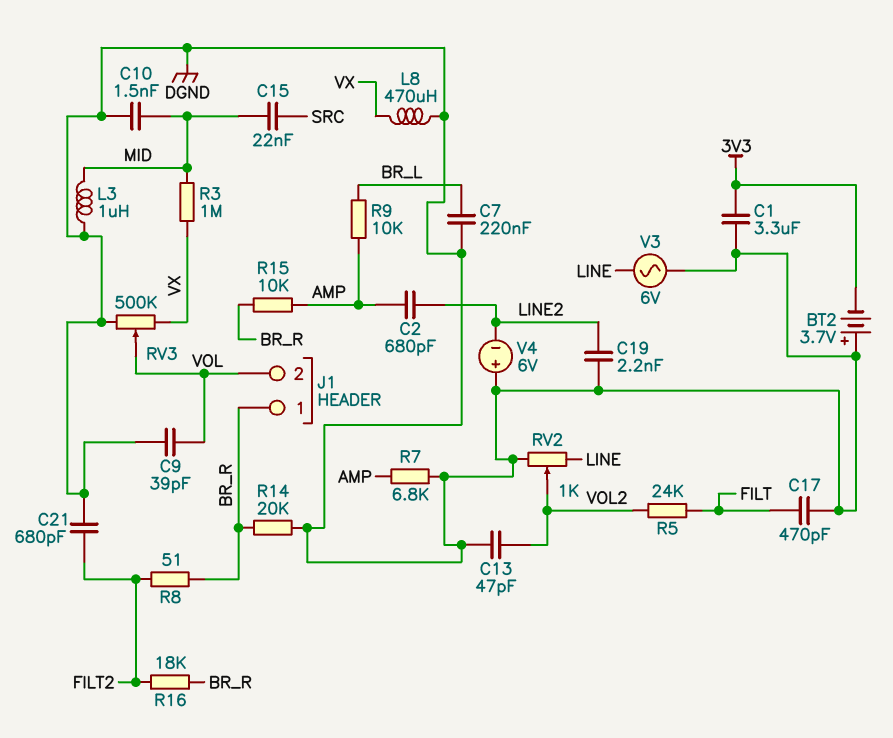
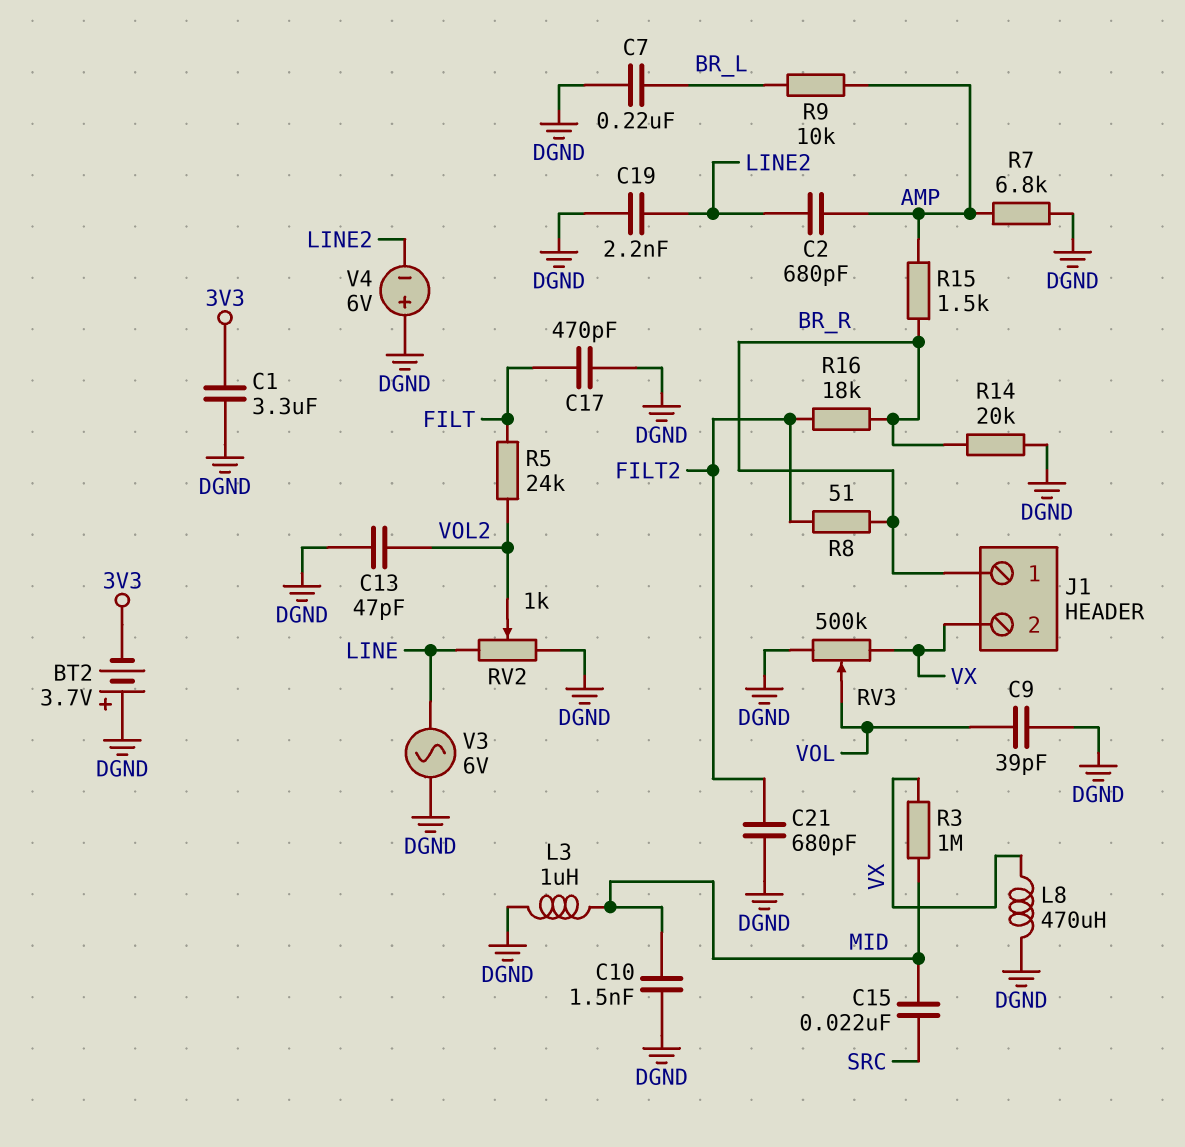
J1 pin 2: VOL -> VX
R15: 10k (AMP, BR_R) -> 1.5k (AMP, BR_R)

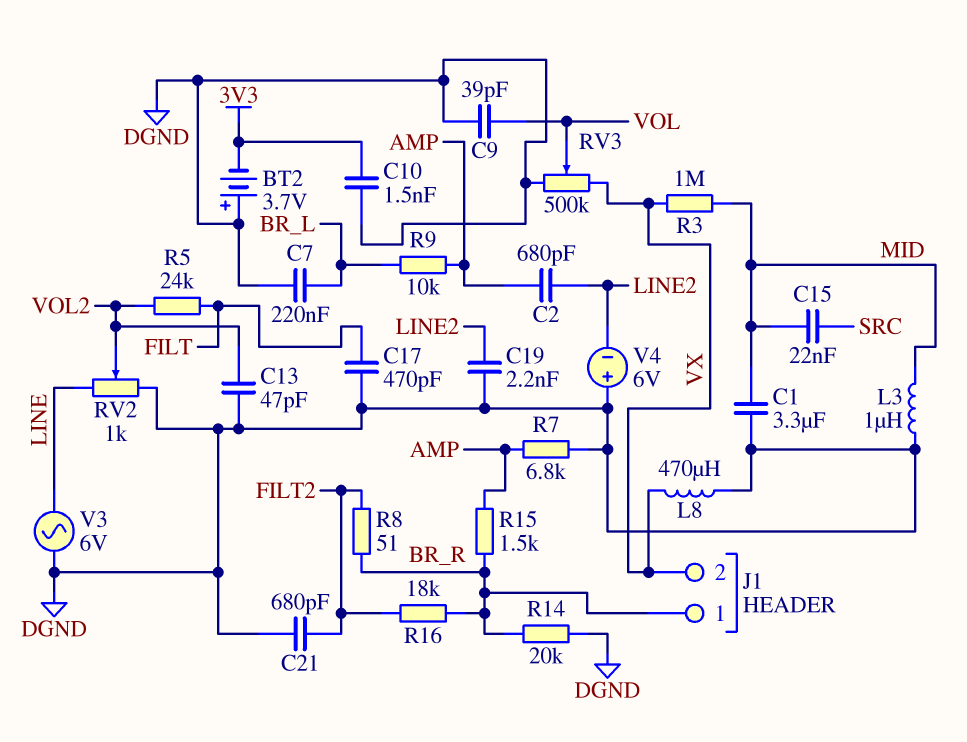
C1: 3.3uF (3V3, DGND) -> 3.3uF (DGND, MID)
C10: 1.5nF (DGND, MID) -> 1.5nF (3V3, DGND)

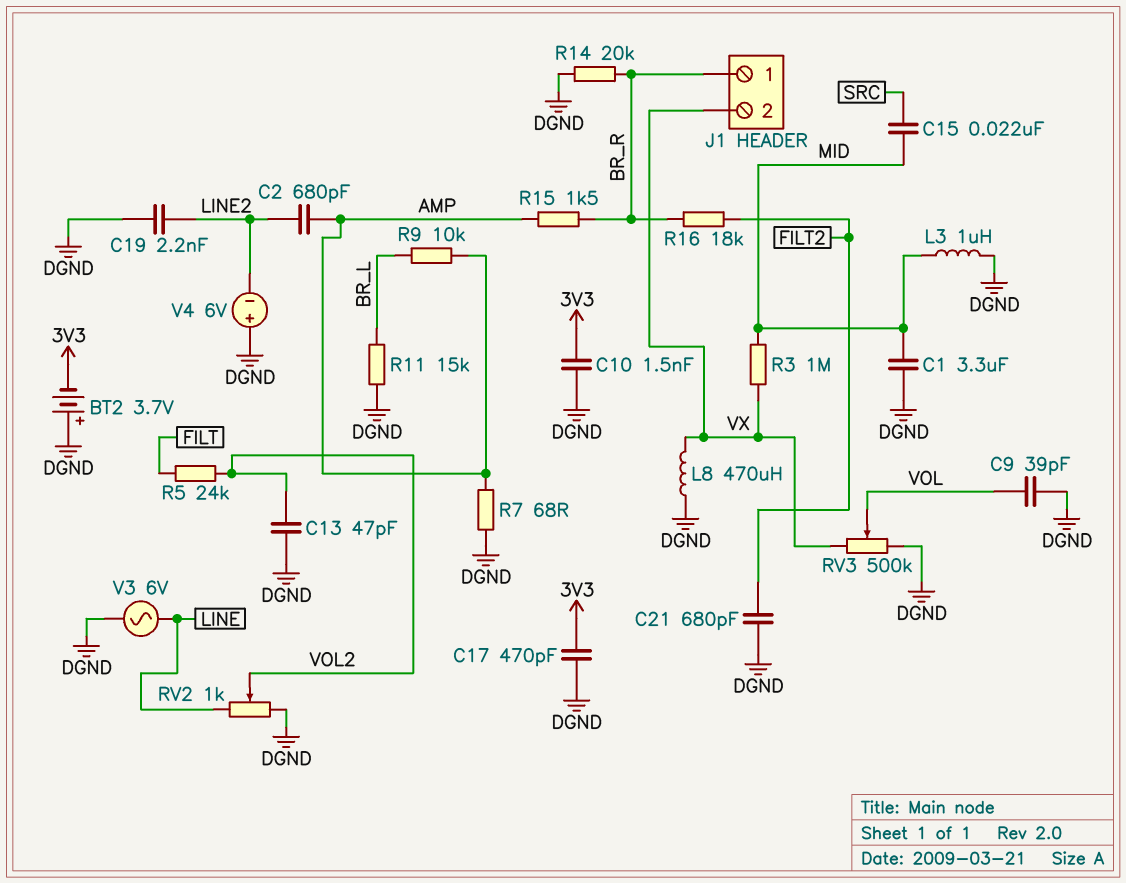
C7: 220nF (BR_L, DGND) -> none
C17: 470pF (DGND, FILT) -> 470pF (3V3, DGND)
R7: 6.8k (AMP, DGND) -> 68 (AMP, DGND)
R8: 51 (BR_R, FILT2) -> none
R11: none -> 15k (BR_L, DGND)

